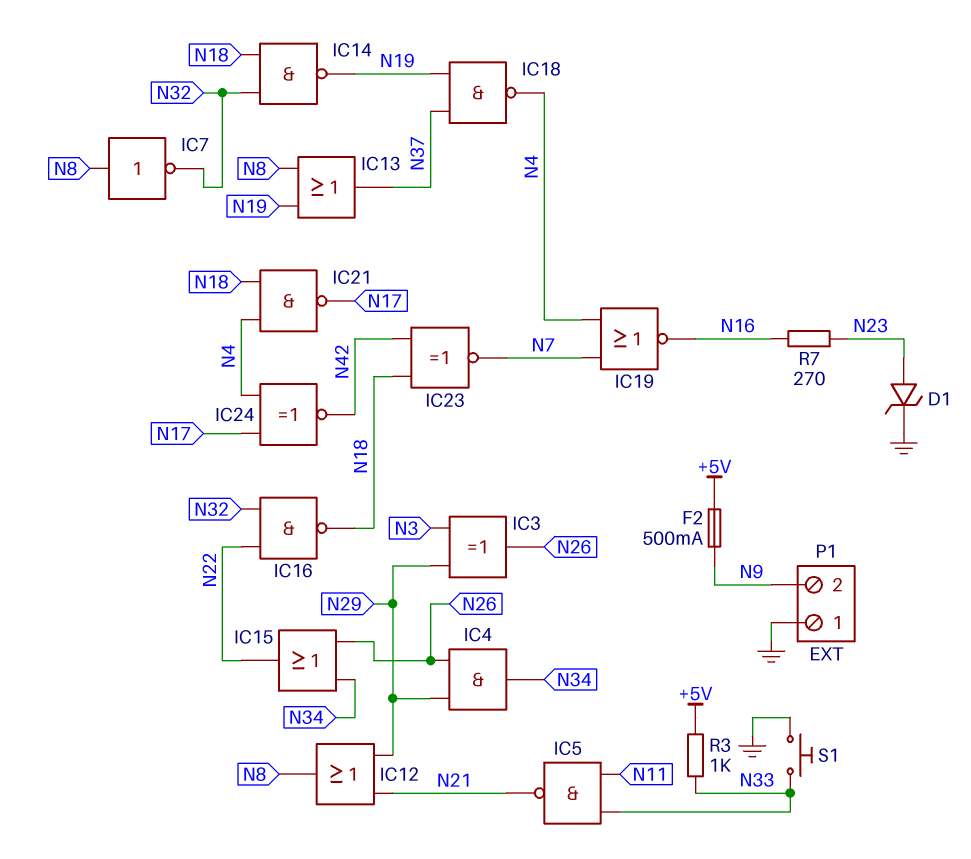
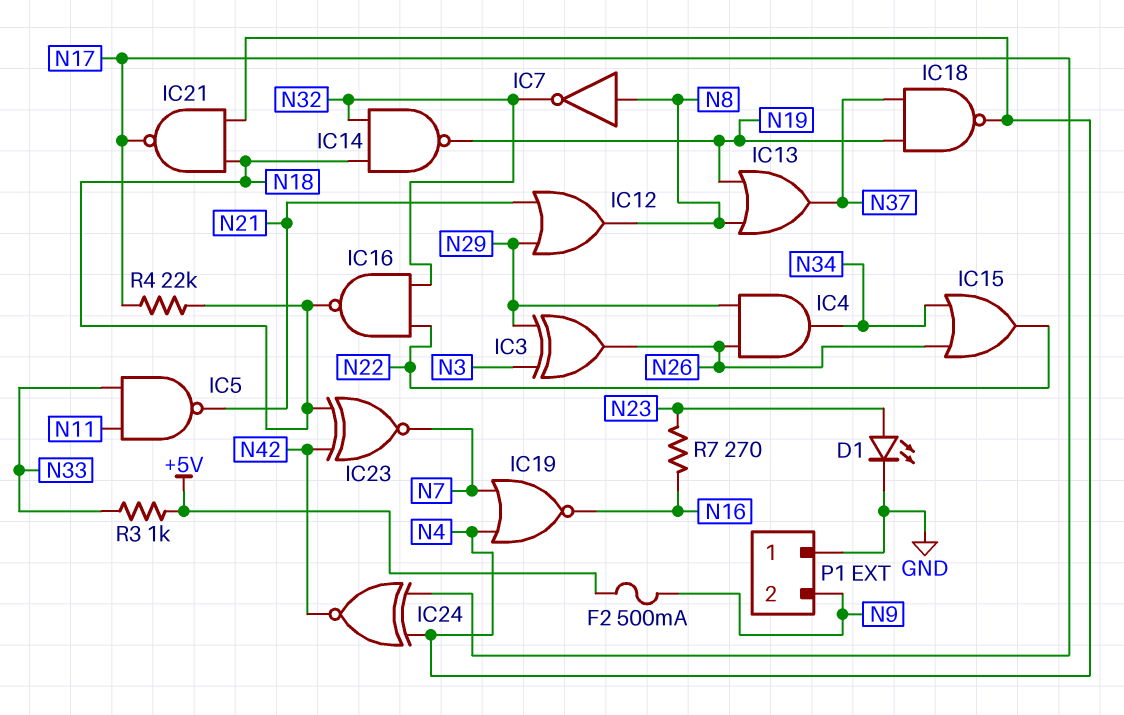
D1: zener (A N23, K GND) -> LED (A N23, K GND)
R4: none -> 22k (N17, N18)
S1: button (GND, N33) -> none

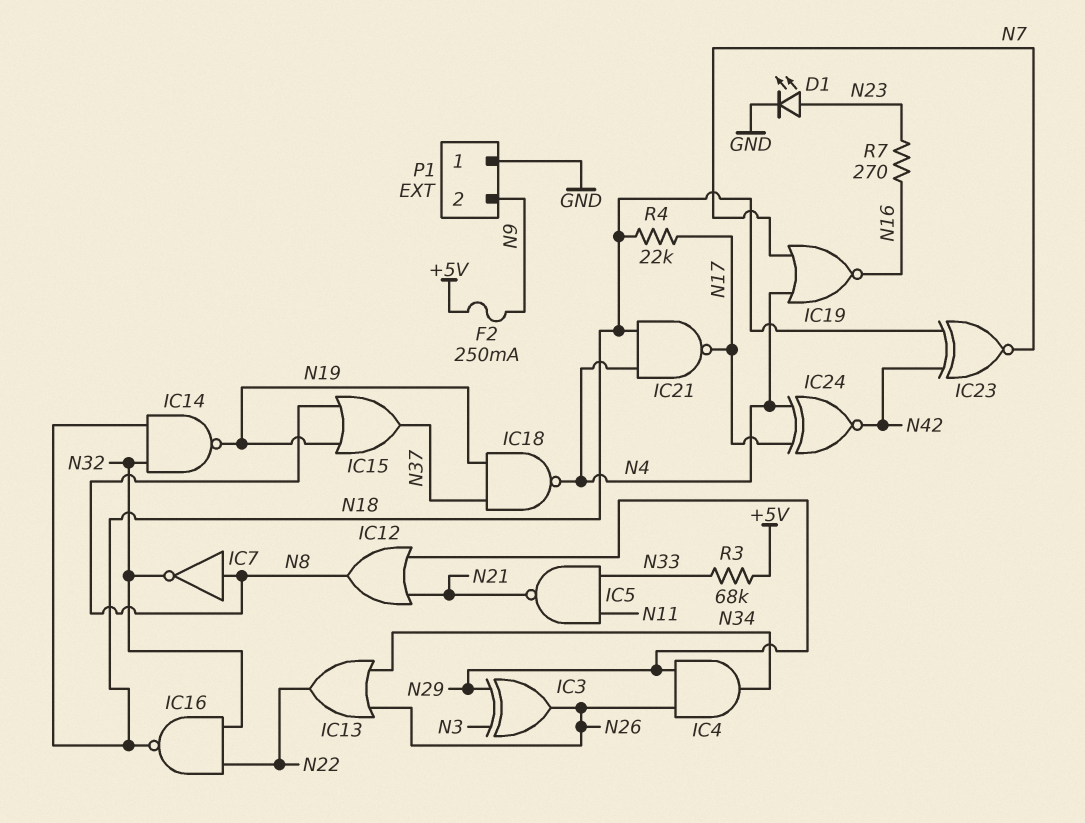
F2: 500mA (+5V, N9) -> 250mA (+5V, N9)
IC13: OR (in N8, in N19, out N37) -> OR (in N26, in N34, out N22)
IC15: OR (in N26, in N34, out N22) -> OR (in N8, in N19, out N37)
R3: 1k (+5V, N33) -> 68k (+5V, N33)

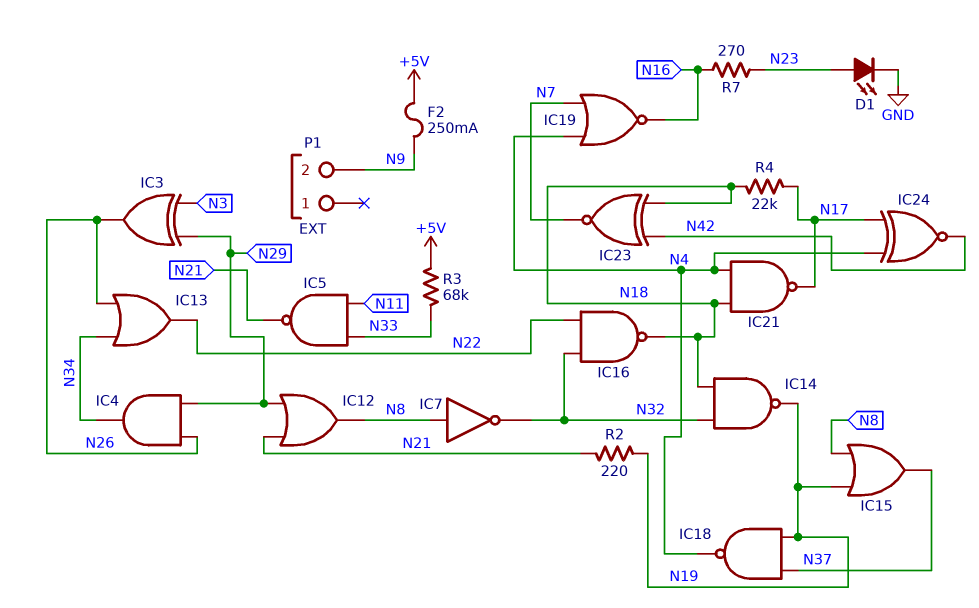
P1 pin 1: GND -> none
R2: none -> 220 (N19, N21)

